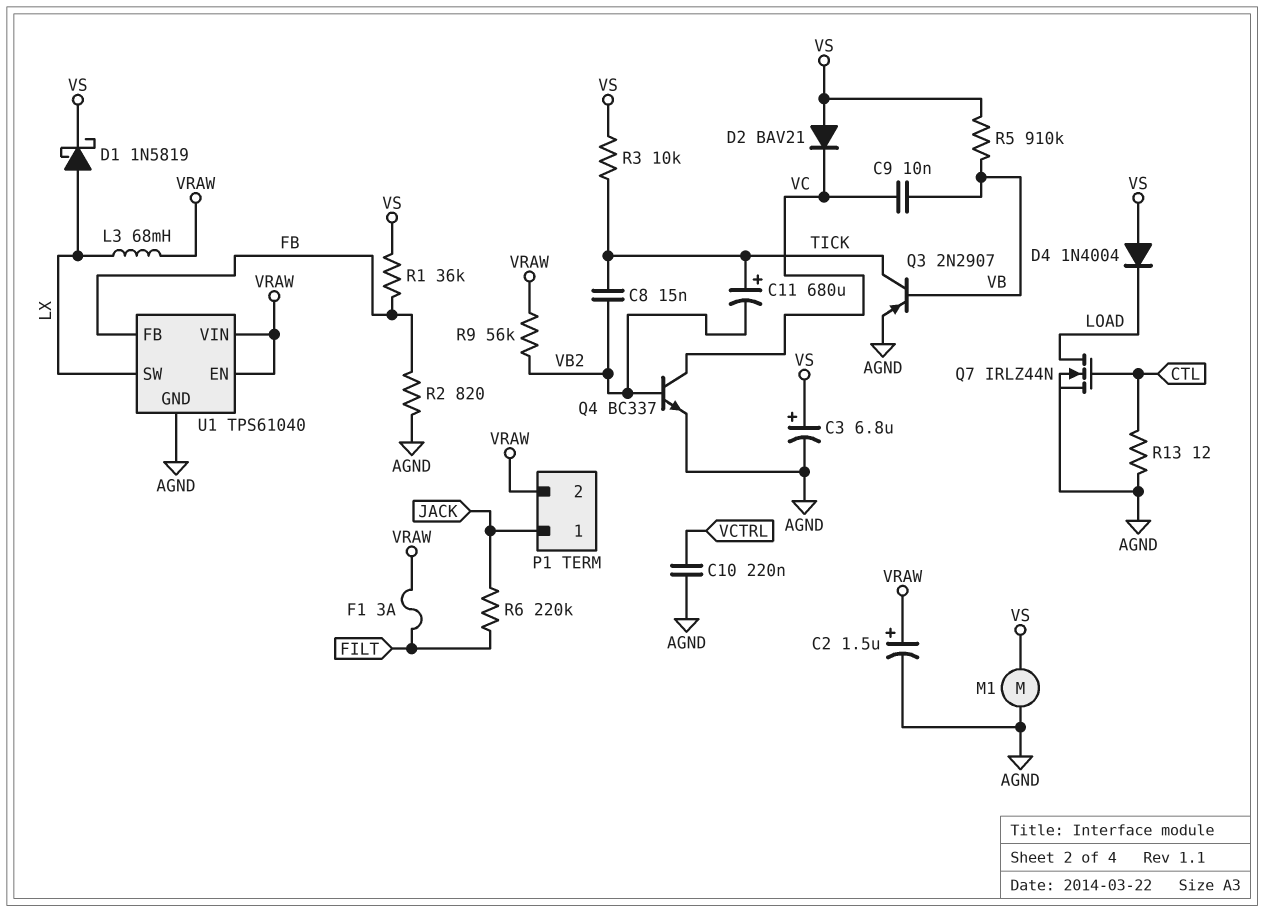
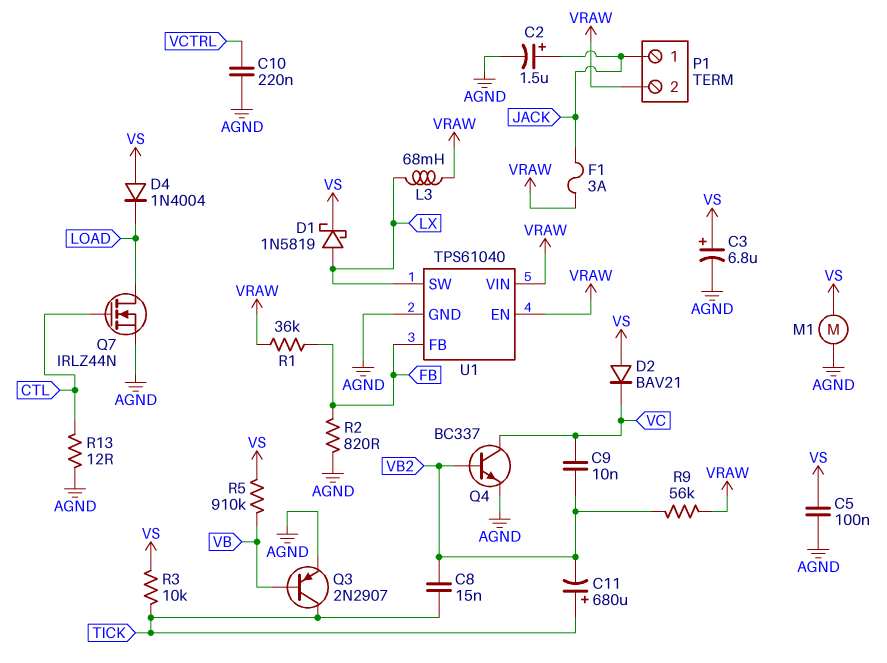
C2: 1.5uF (plus VRAW, minus AGND) -> 1.5uF (plus JACK, minus AGND)
C5: none -> 100nF (AGND, VS)
C9: 10nF (VB, VC) -> 10nF (VB2, VC)
F1: 3A (FILT, VRAW) -> 3A (JACK, VRAW)
R1: 36k (FB, VS) -> 36k (FB, VRAW)
R6: 220k (FILT, JACK) -> none

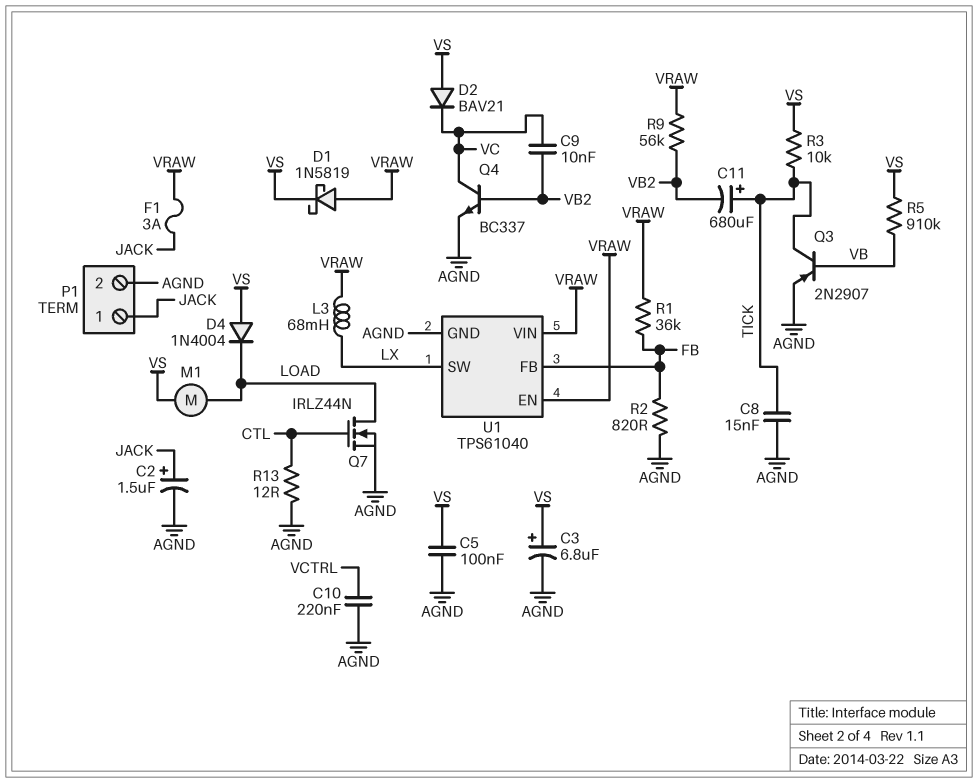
C8: 15nF (TICK, VB2) -> 15nF (AGND, TICK)
D1: schottky 1N5819 (A LX, K VS) -> schottky 1N5819 (A VRAW, K VS)
M1: motor (AGND, VS) -> motor (LOAD, VS)
P1 pin 2: VRAW -> AGND

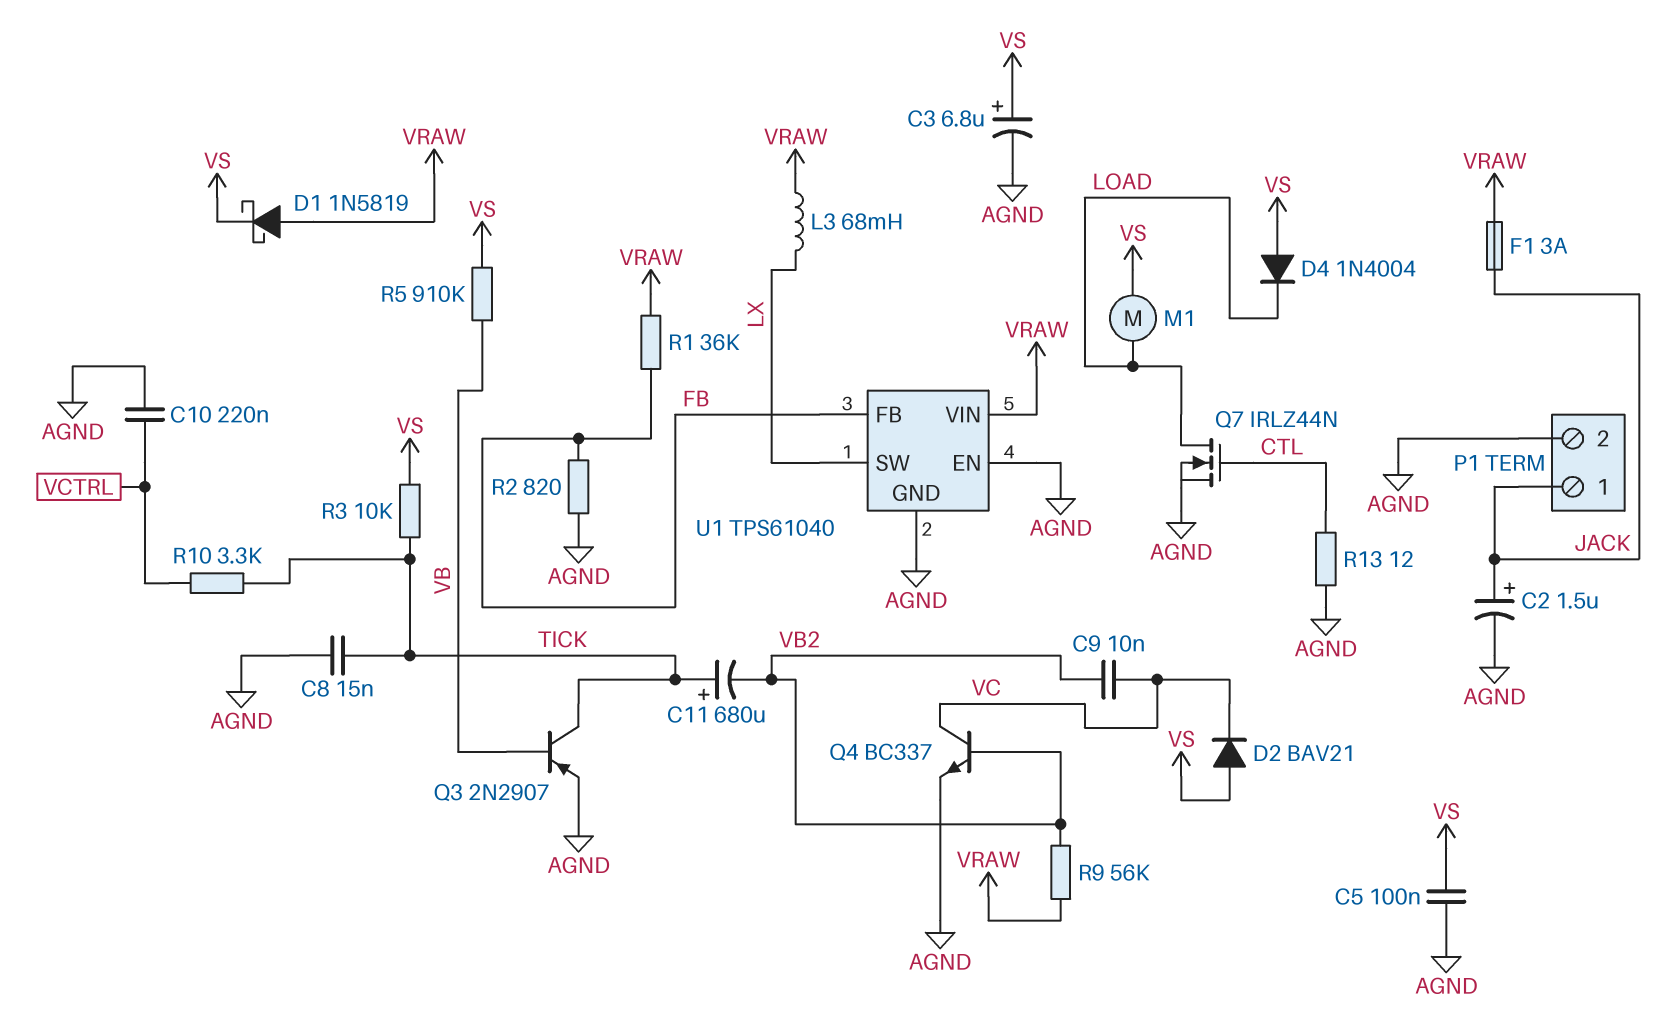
R10: none -> 3.3k (TICK, VCTRL)
U1 pin EN: VRAW -> AGND

